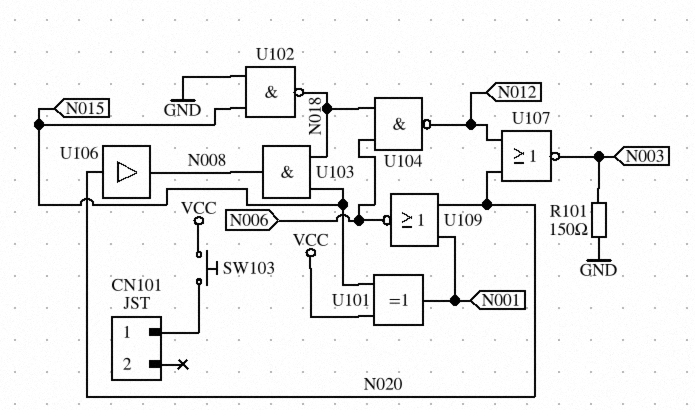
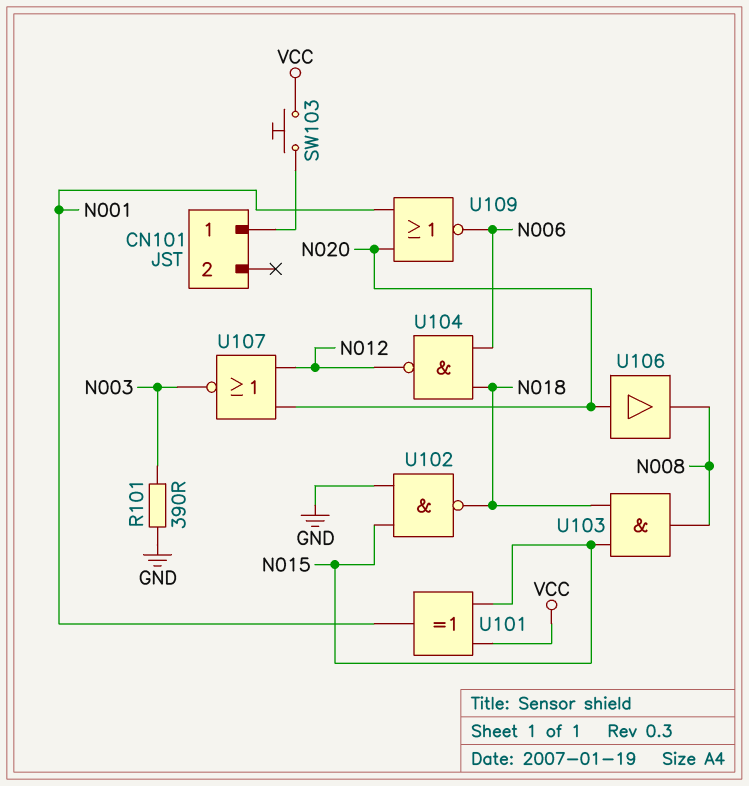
R101: 150 (GND, N003) -> 390 (GND, N003)

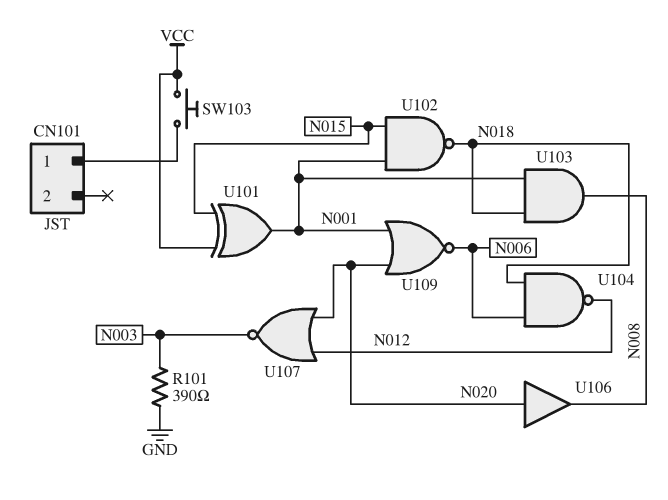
U102: NAND (in GND, in N015, out N018) -> NAND (in N001, in N015, out N018)
U103: AND (in N015, in N018, out N008) -> AND (in N001, in N018, out N008)

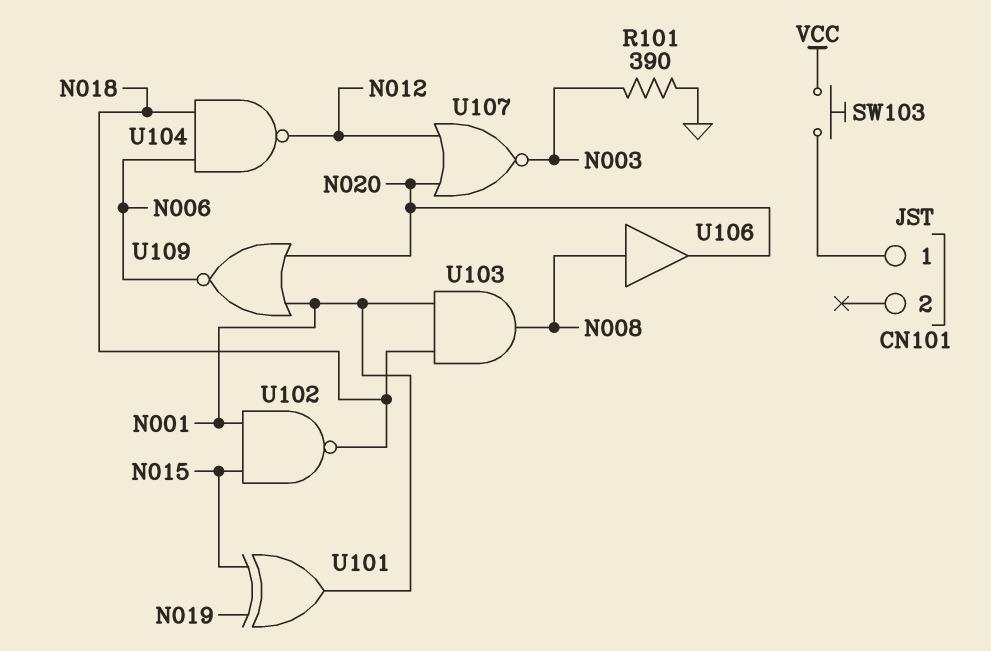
U101: XOR (in N015, in VCC, out N001) -> XOR (in N015, in N019, out N001)
U106: buffer (in N020, out N008) -> buffer (in N008, out N020)

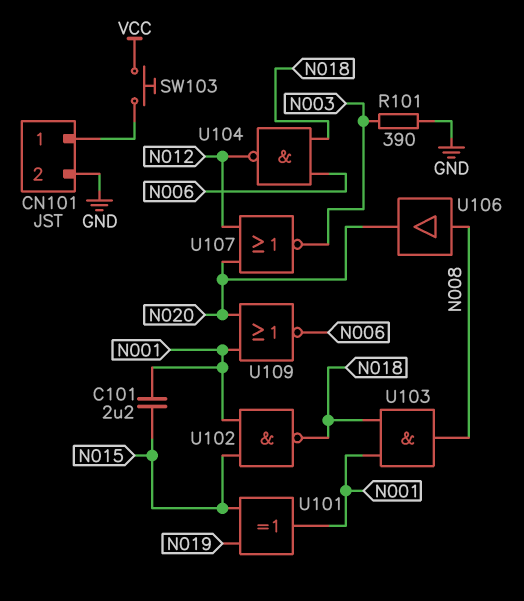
C101: none -> 2.2uF (N001, N015)
CN101 pin 2: none -> GND

